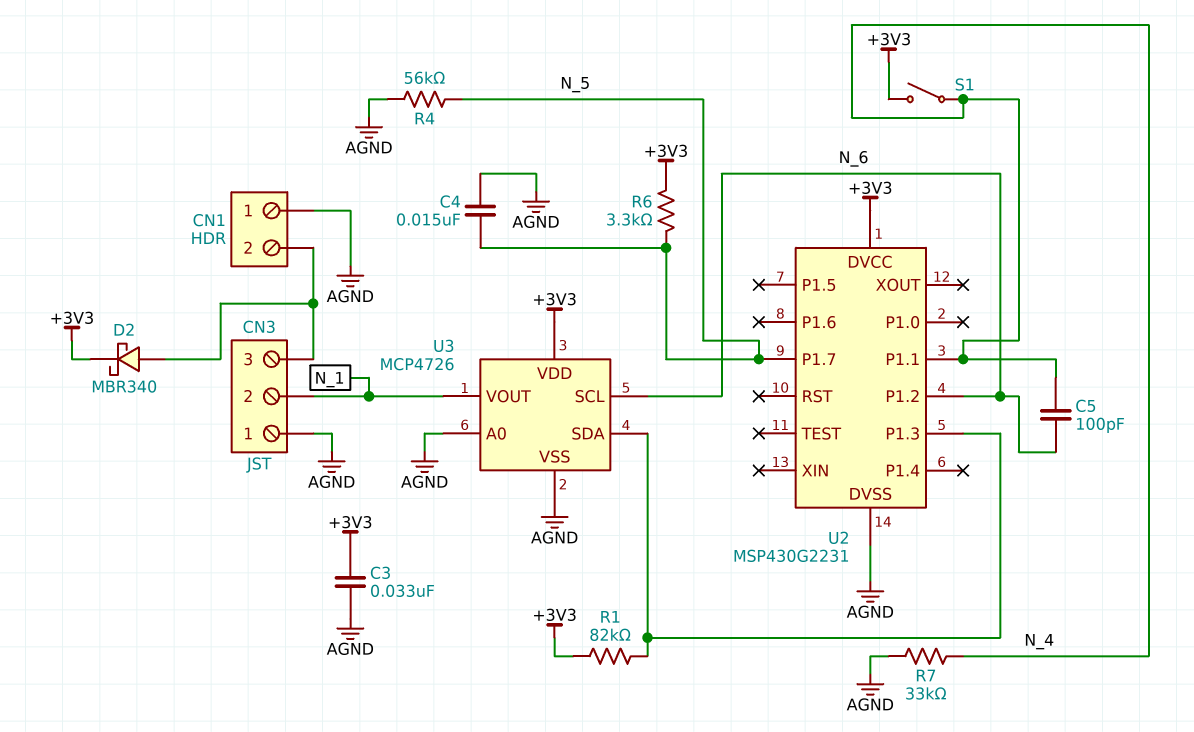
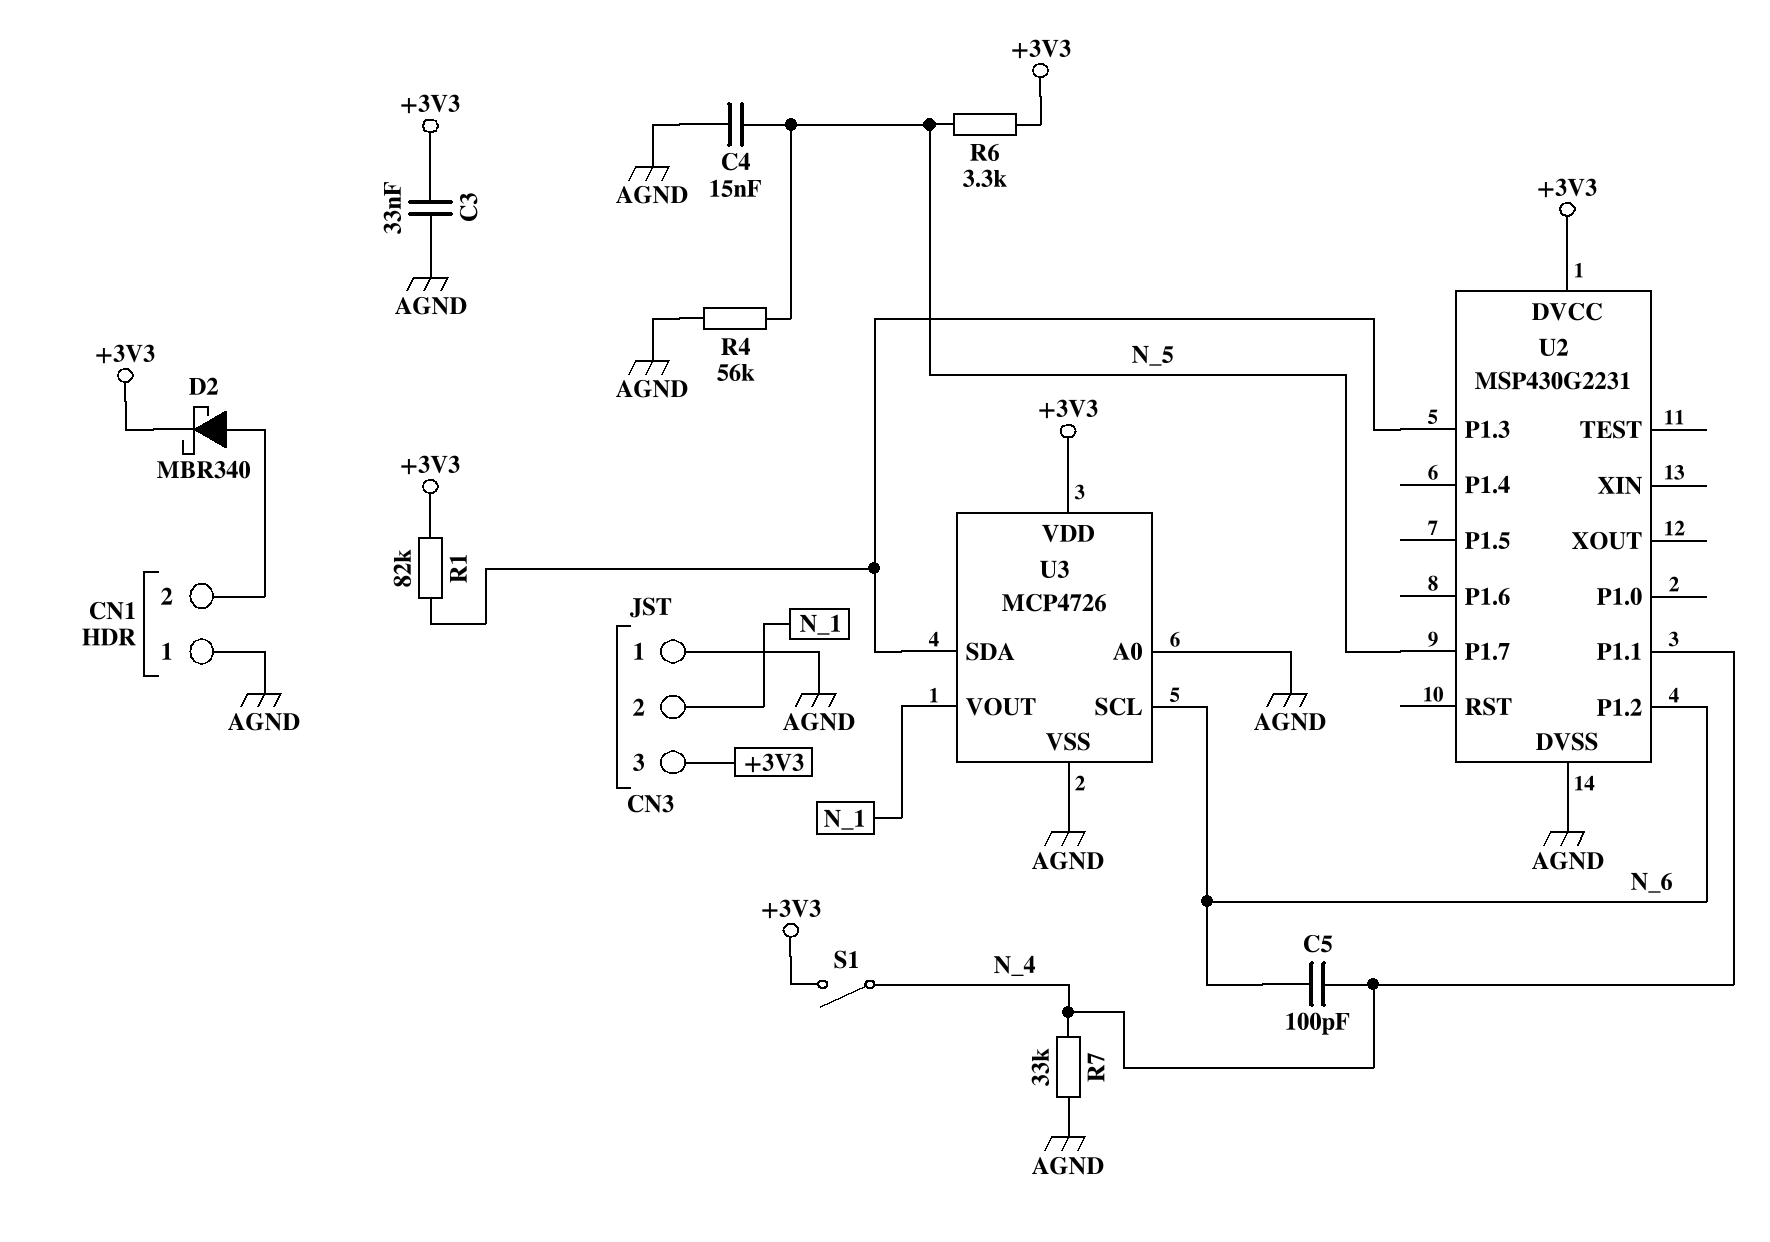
CN3 pin 3: CN1/2 -> +3V3

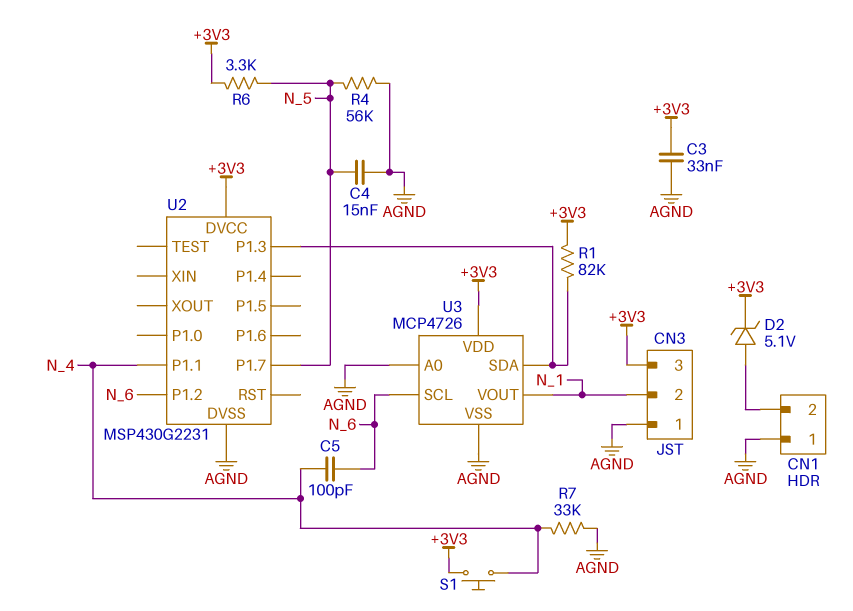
D2: schottky MBR340 (A CN1/2, K +3V3) -> zener 5.1V (A CN1/2, K +3V3)
S1: switch (+3V3, N_4) -> button (+3V3, N_4)

